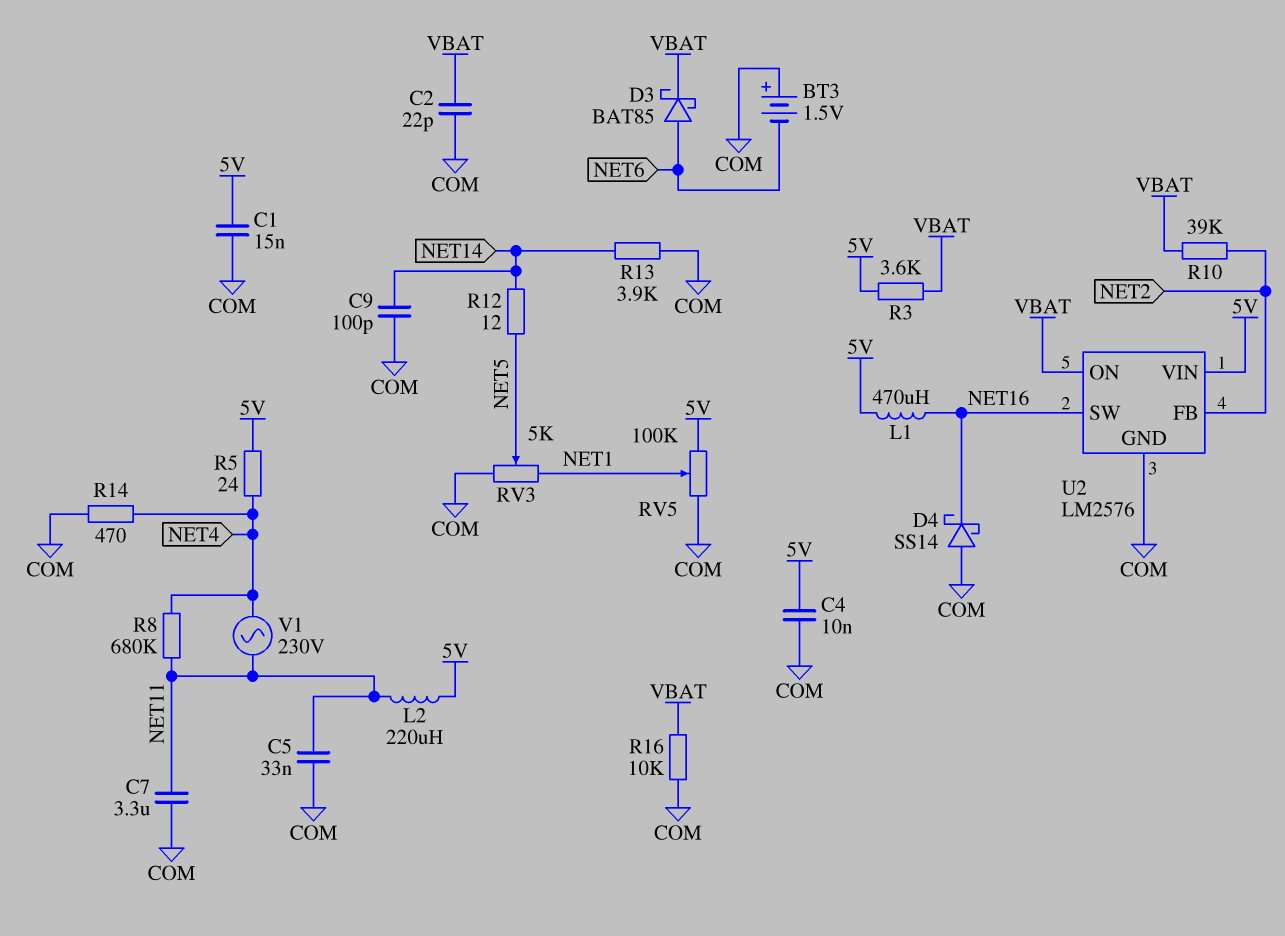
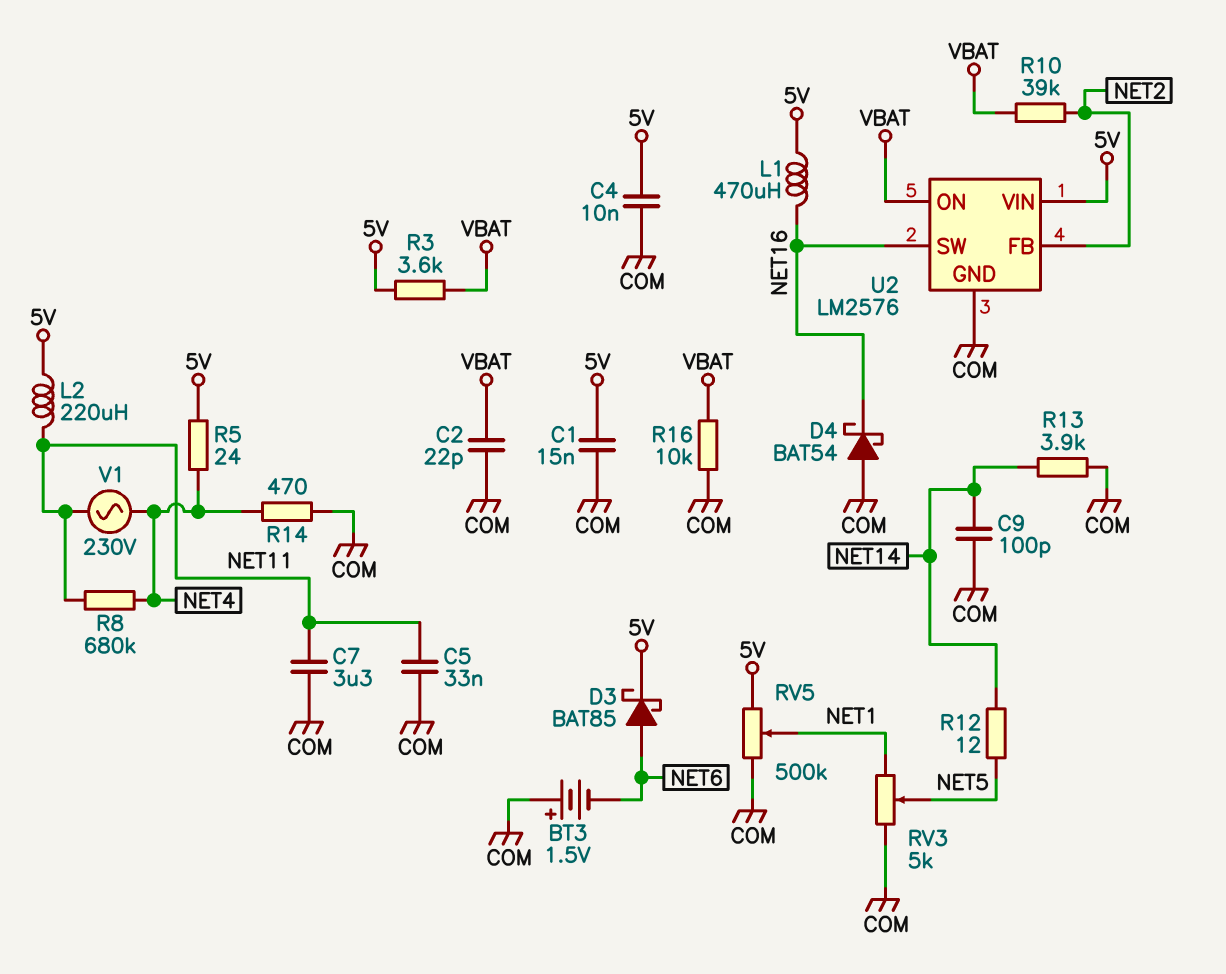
D3: schottky BAT85 (A NET6, K VBAT) -> schottky BAT85 (A NET6, K 5V)
D4: schottky SS14 (A COM, K NET16) -> schottky BAT54 (A COM, K NET16)
RV5: 100k (5V, COM, wiper NET1) -> 500k (5V, COM, wiper NET1)

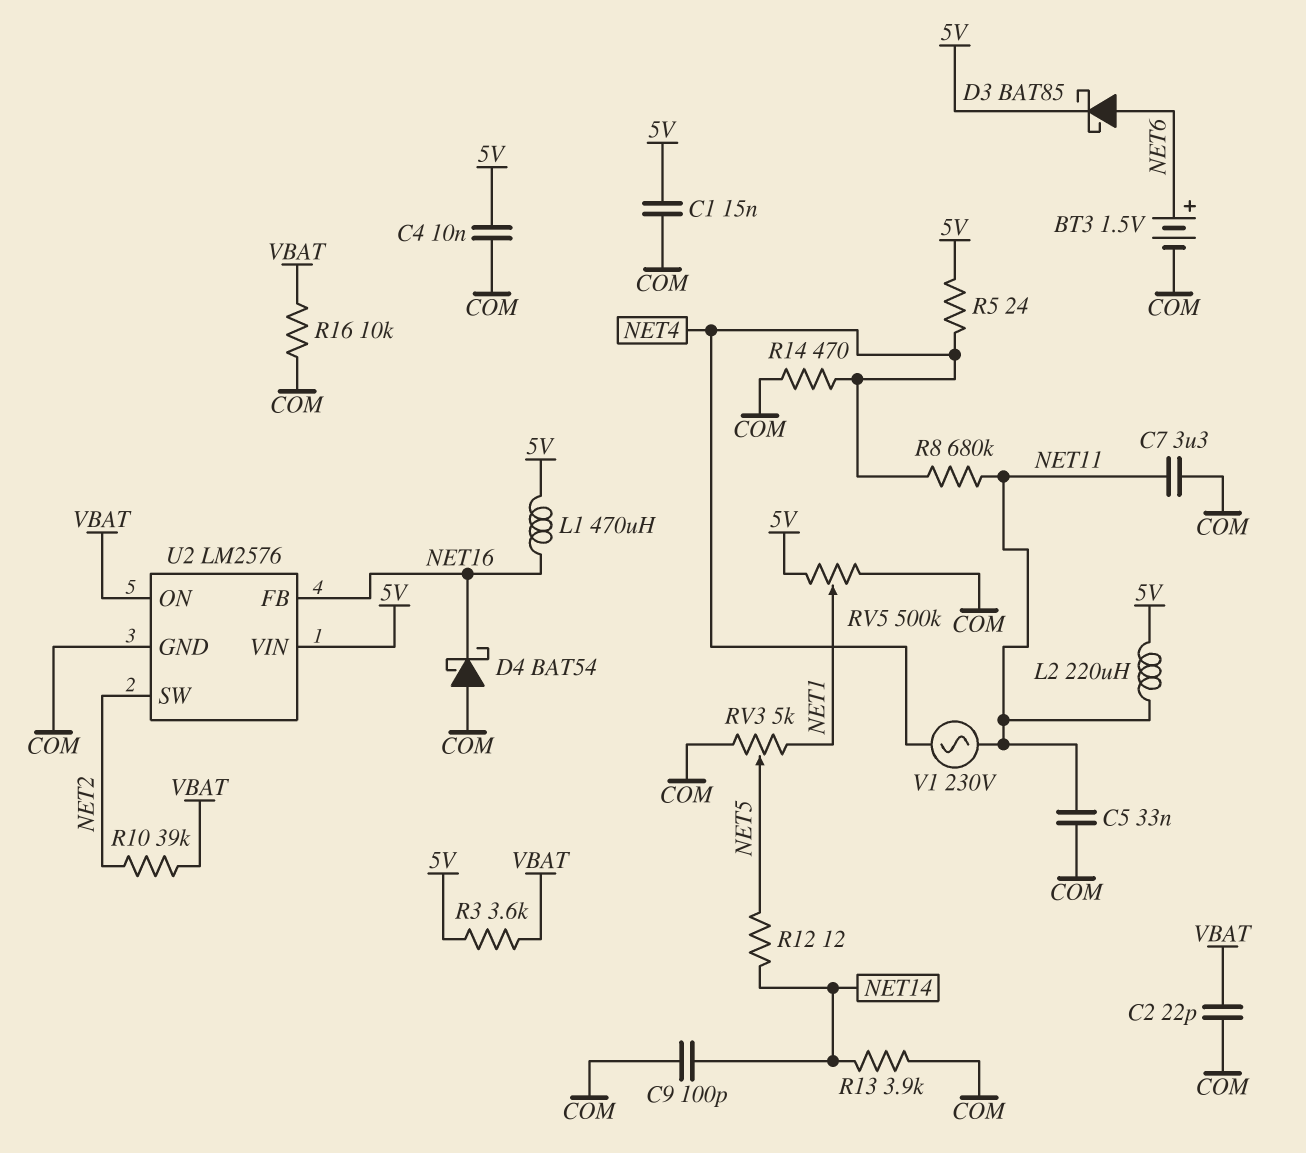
BT3: 1.5V (plus COM, minus NET6) -> 1.5V (plus NET6, minus COM)
U2 pin FB: NET2 -> NET16
U2 pin SW: NET16 -> NET2

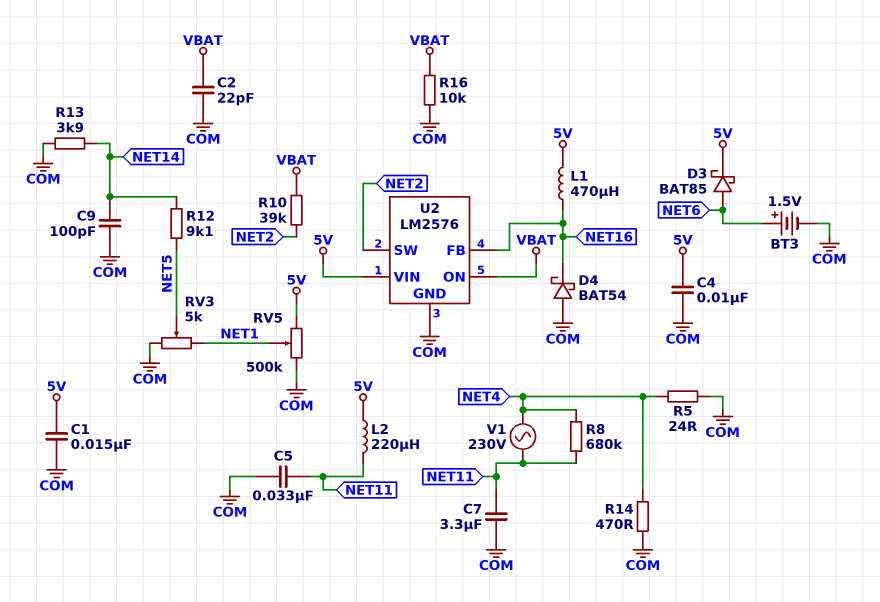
R3: 3.6k (5V, VBAT) -> none
R5: 24 (5V, NET4) -> 24 (COM, NET4)
R12: 12 (NET5, NET14) -> 9.1k (NET5, NET14)

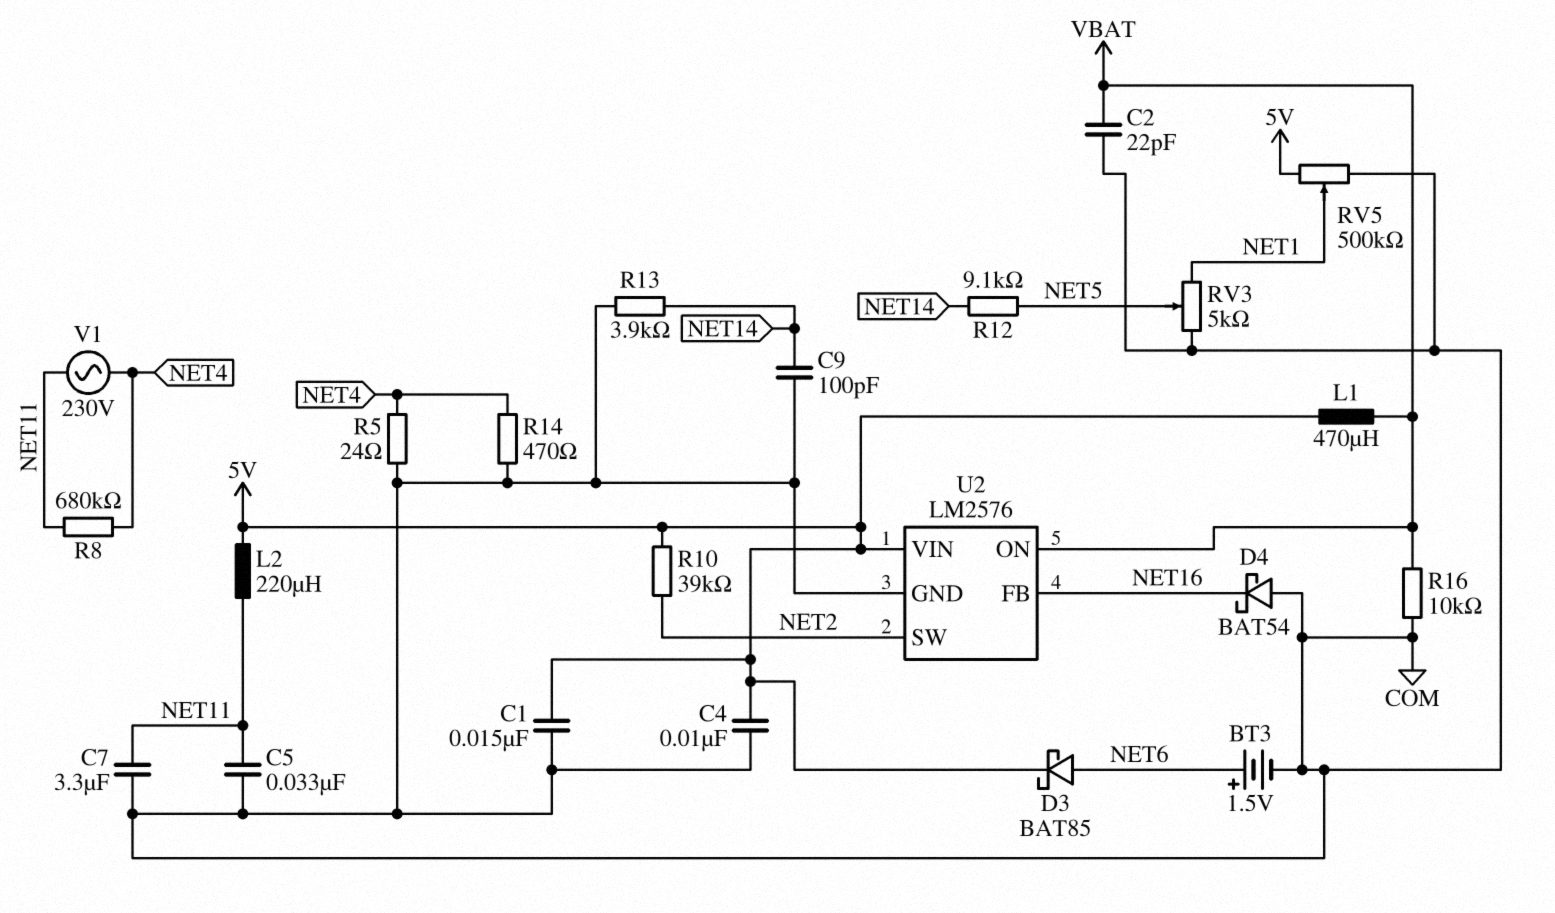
L1: 470uH (5V, NET16) -> 470uH (5V, VBAT)
R10: 39k (NET2, VBAT) -> 39k (5V, NET2)

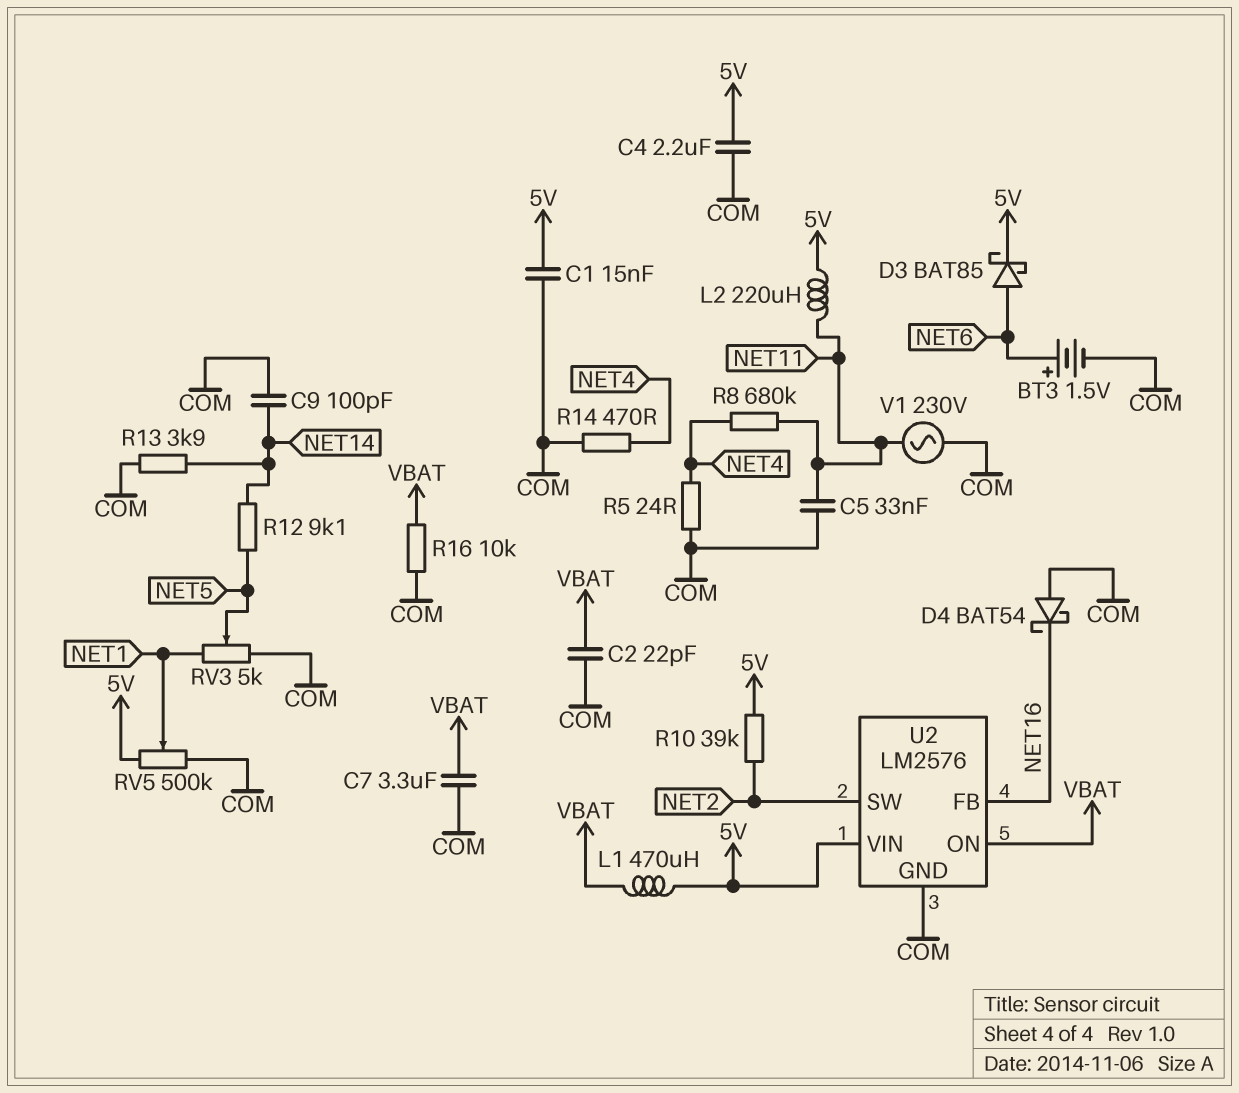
C4: 10nF (5V, COM) -> 2.2uF (5V, COM)
C7: 3.3uF (COM, NET11) -> 3.3uF (COM, VBAT)
V1: AC 230V (NET4, NET11) -> AC 230V (COM, NET11)

